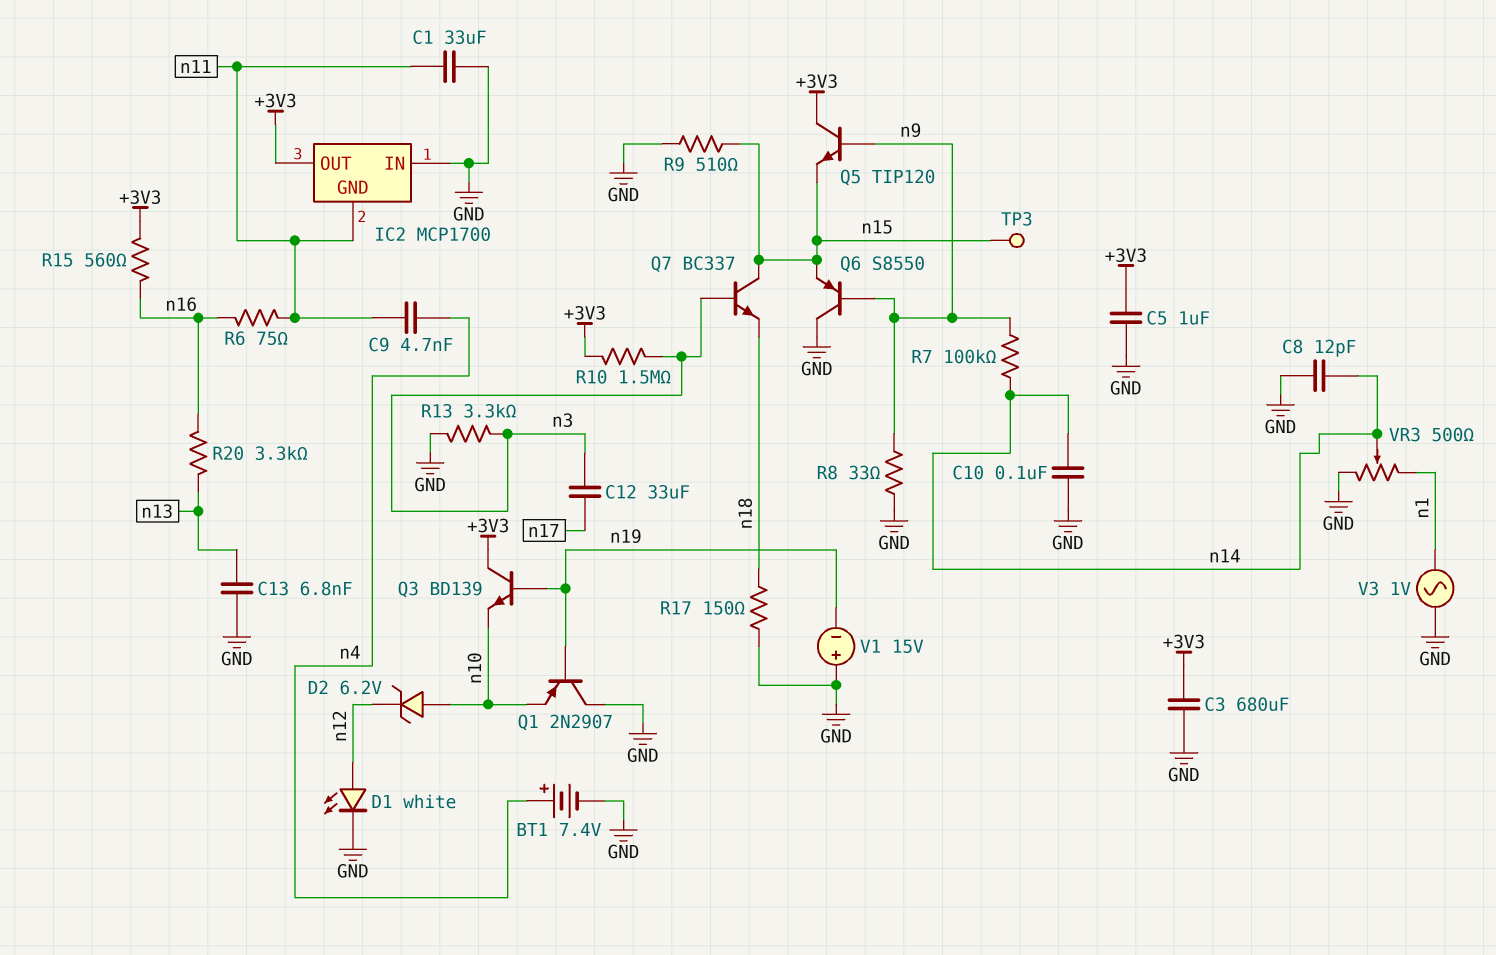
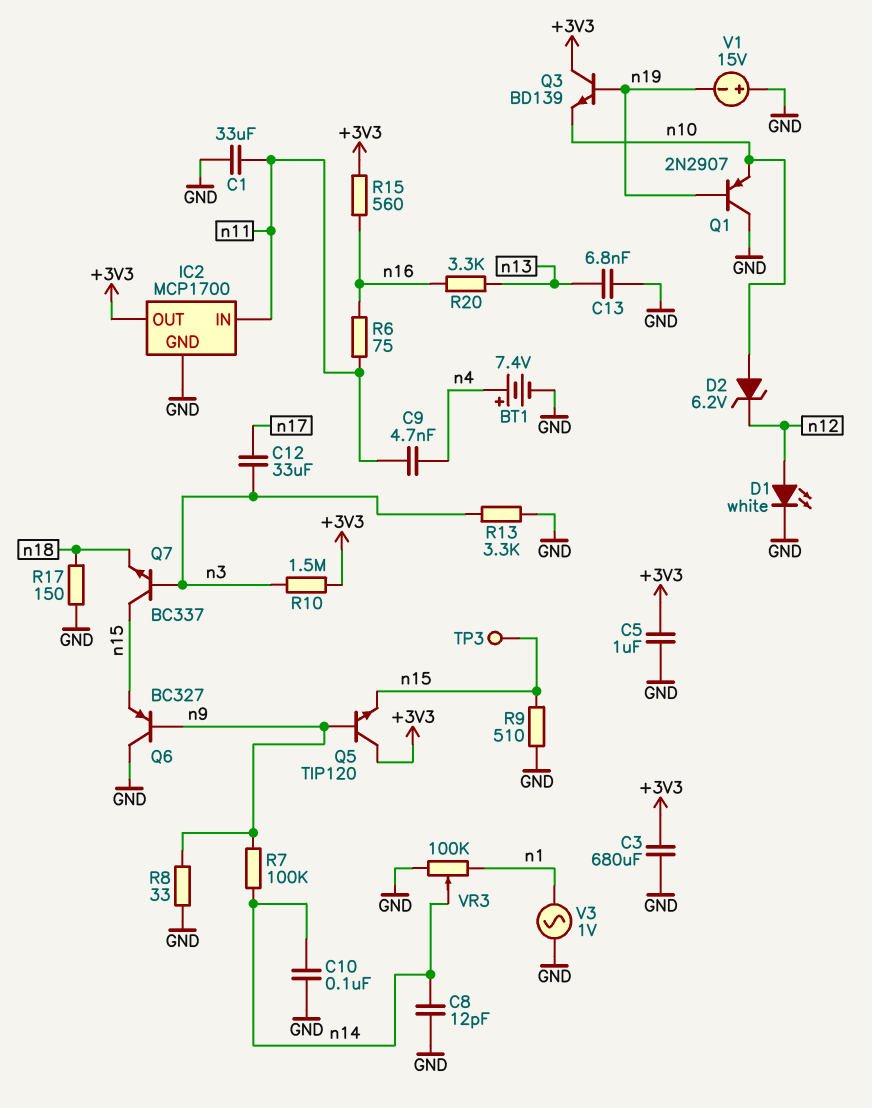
IC2 pin GND: n11 -> GND
IC2 pin IN: GND -> n11
Q6: PNP S8550 (B n9, C GND, E n15) -> PNP BC327 (B n9, C GND, E n15)
VR3: 500 (GND, n1, wiper n14) -> 100k (GND, n1, wiper n14)

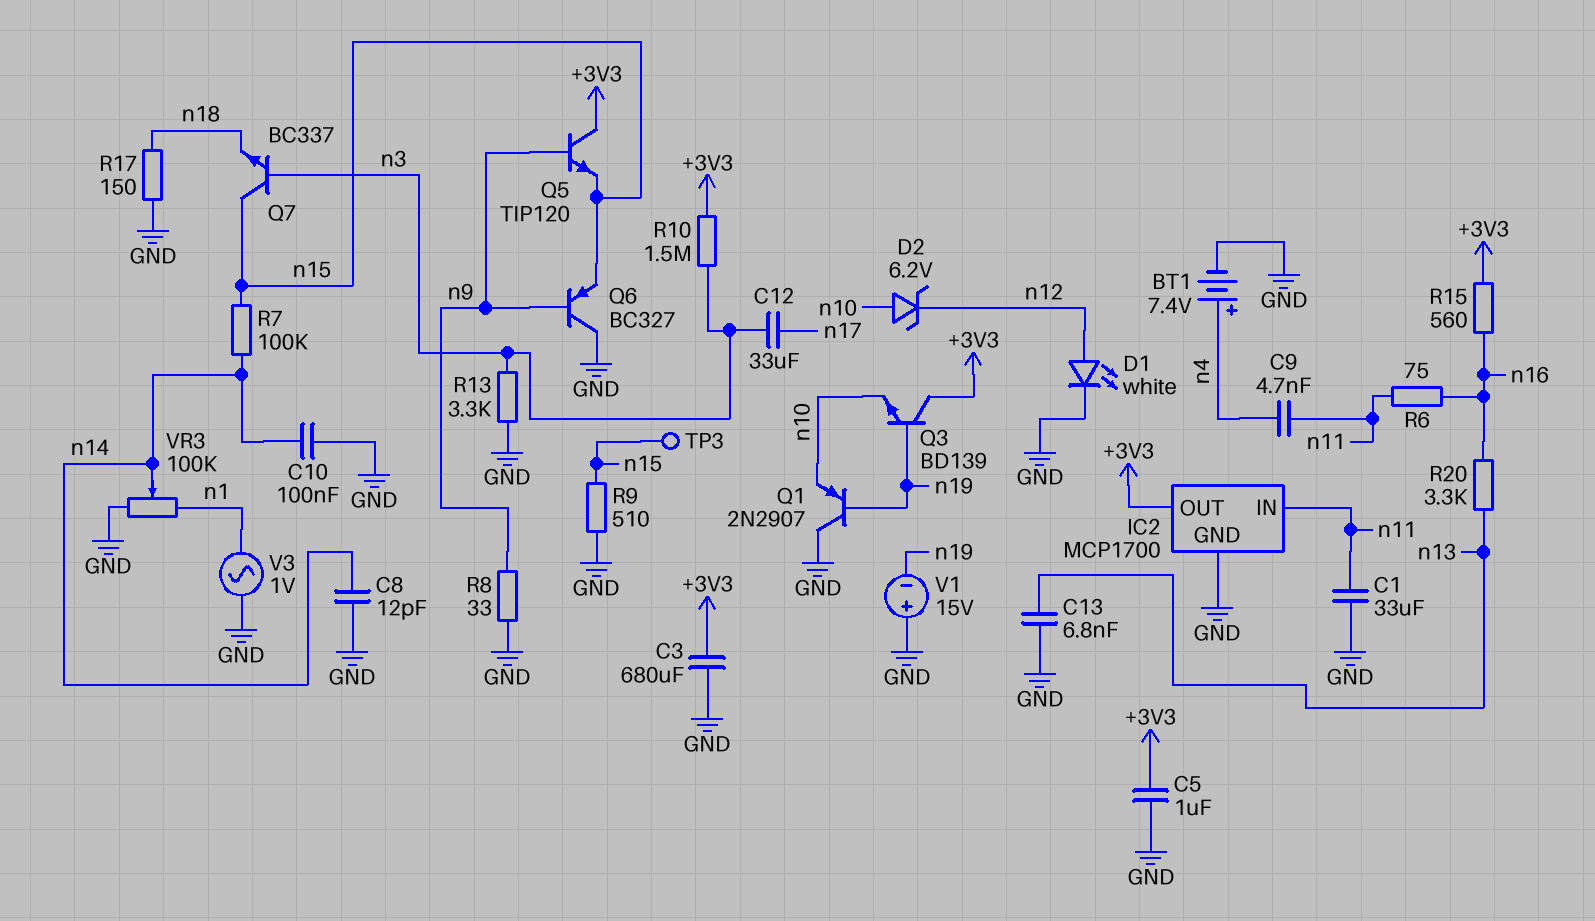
R7: 100k (n9, n14) -> 100k (n14, n15)

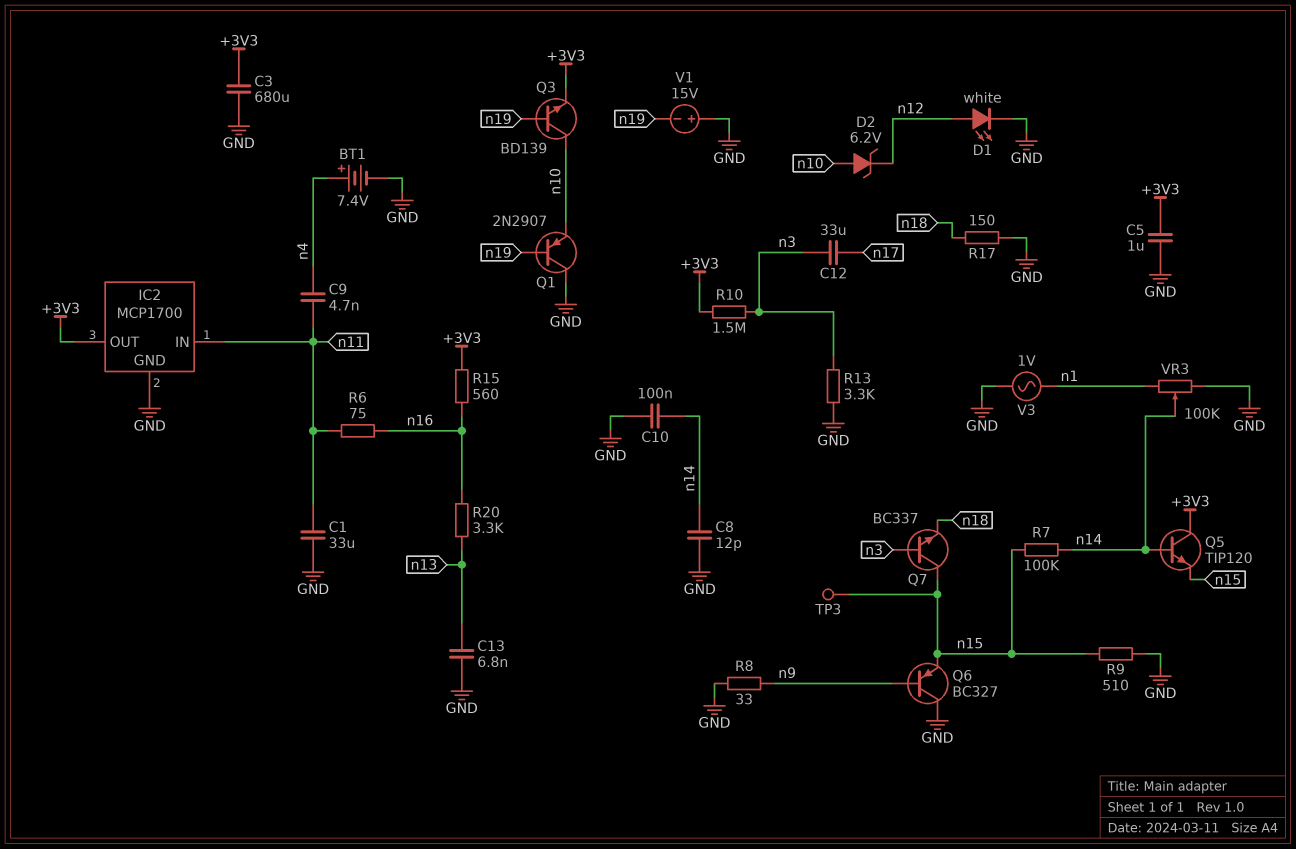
Q3: NPN BD139 (B n19, C +3V3, E n10) -> NPN BD139 (B n19, C n10, E +3V3)
Q5: NPN TIP120 (B n9, C +3V3, E n15) -> NPN TIP120 (B n14, C +3V3, E n15)

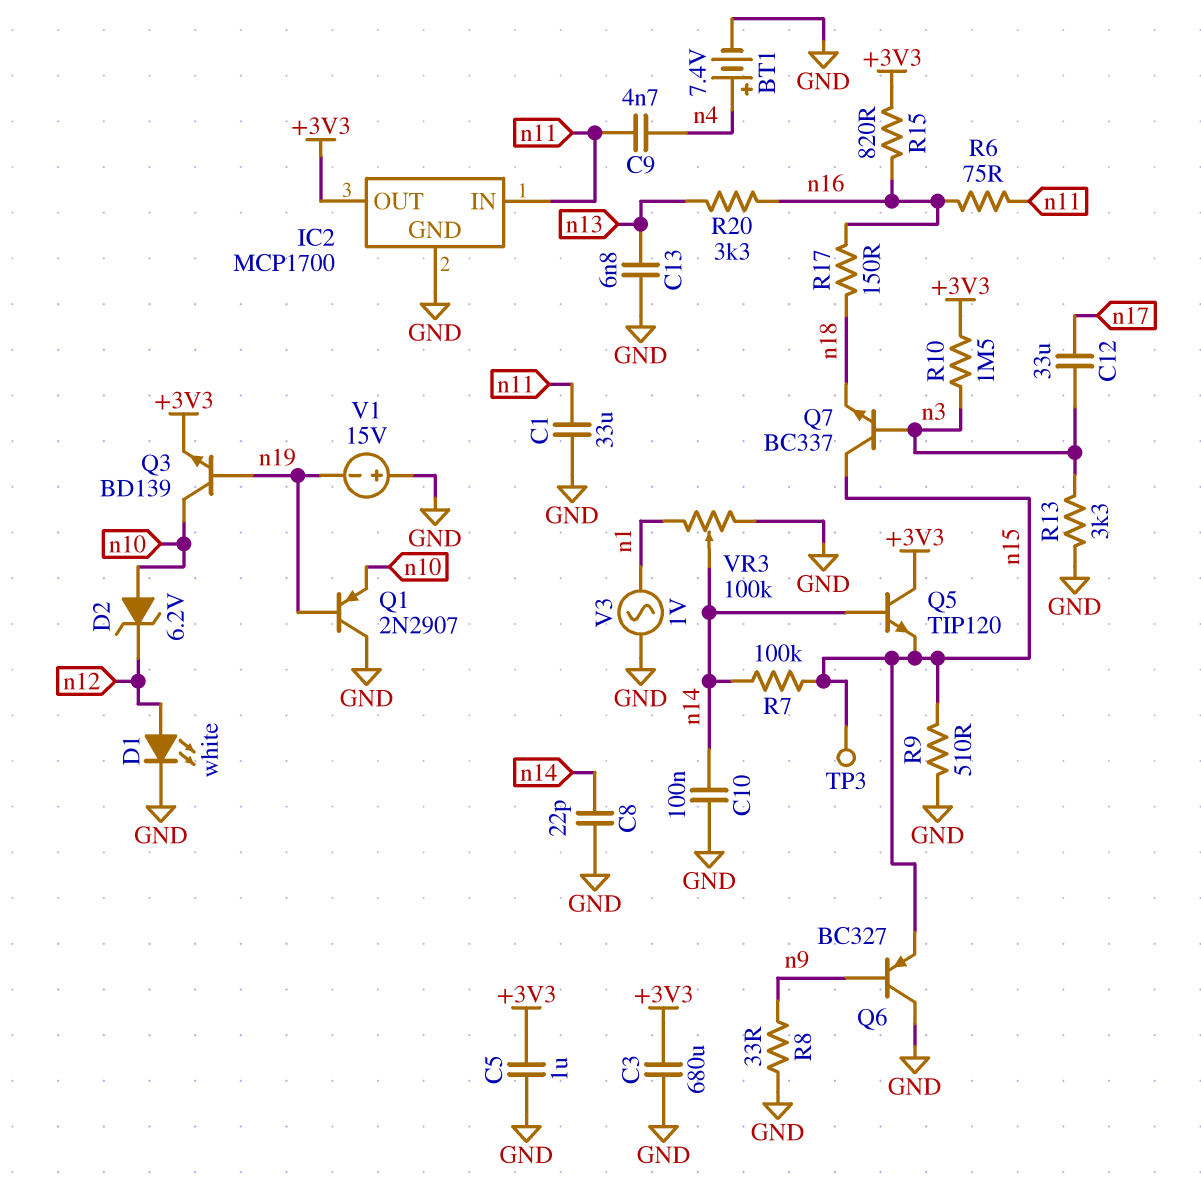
C8: 12pF (GND, n14) -> 22pF (GND, n14)
R15: 560 (+3V3, n16) -> 820 (+3V3, n16)
R17: 150 (GND, n18) -> 150 (n16, n18)

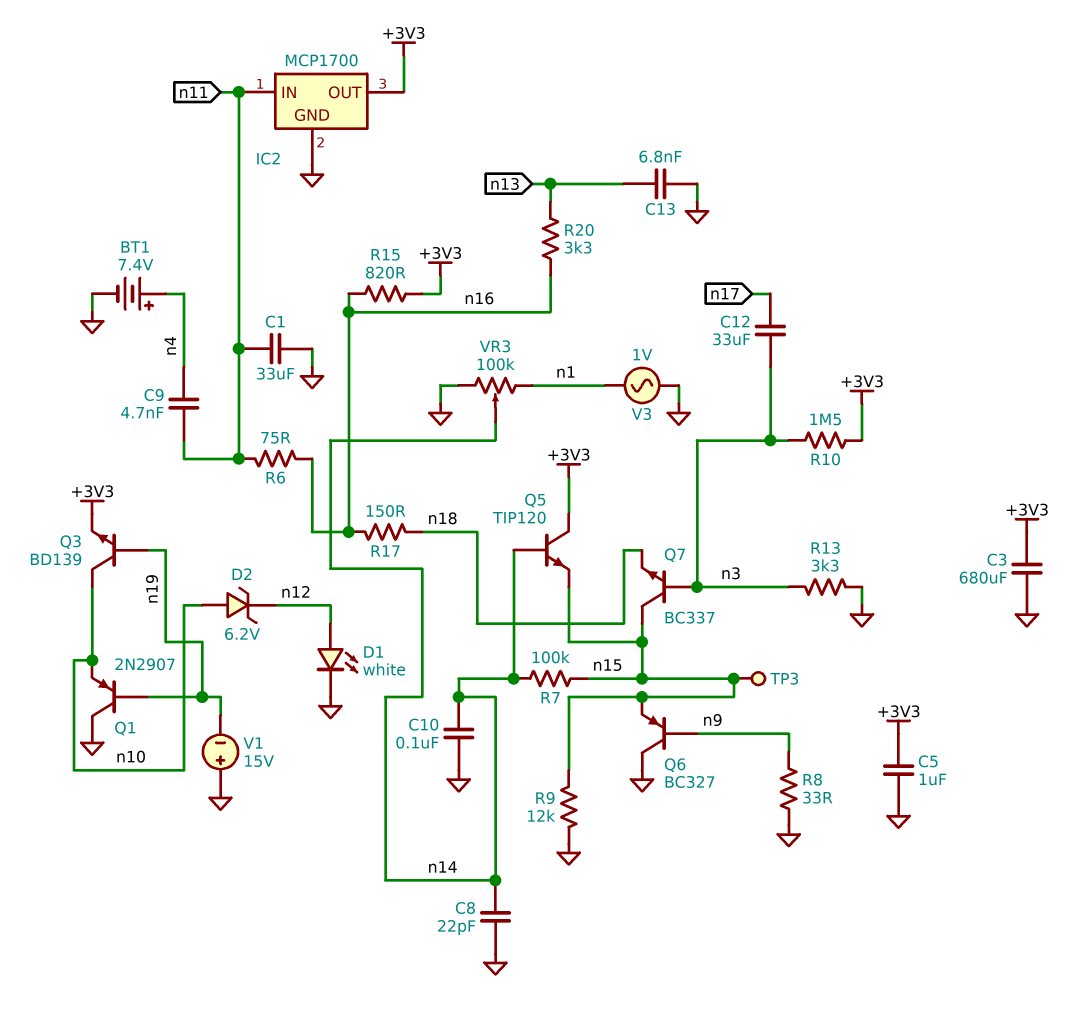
R9: 510 (GND, n15) -> 12k (GND, n15)

